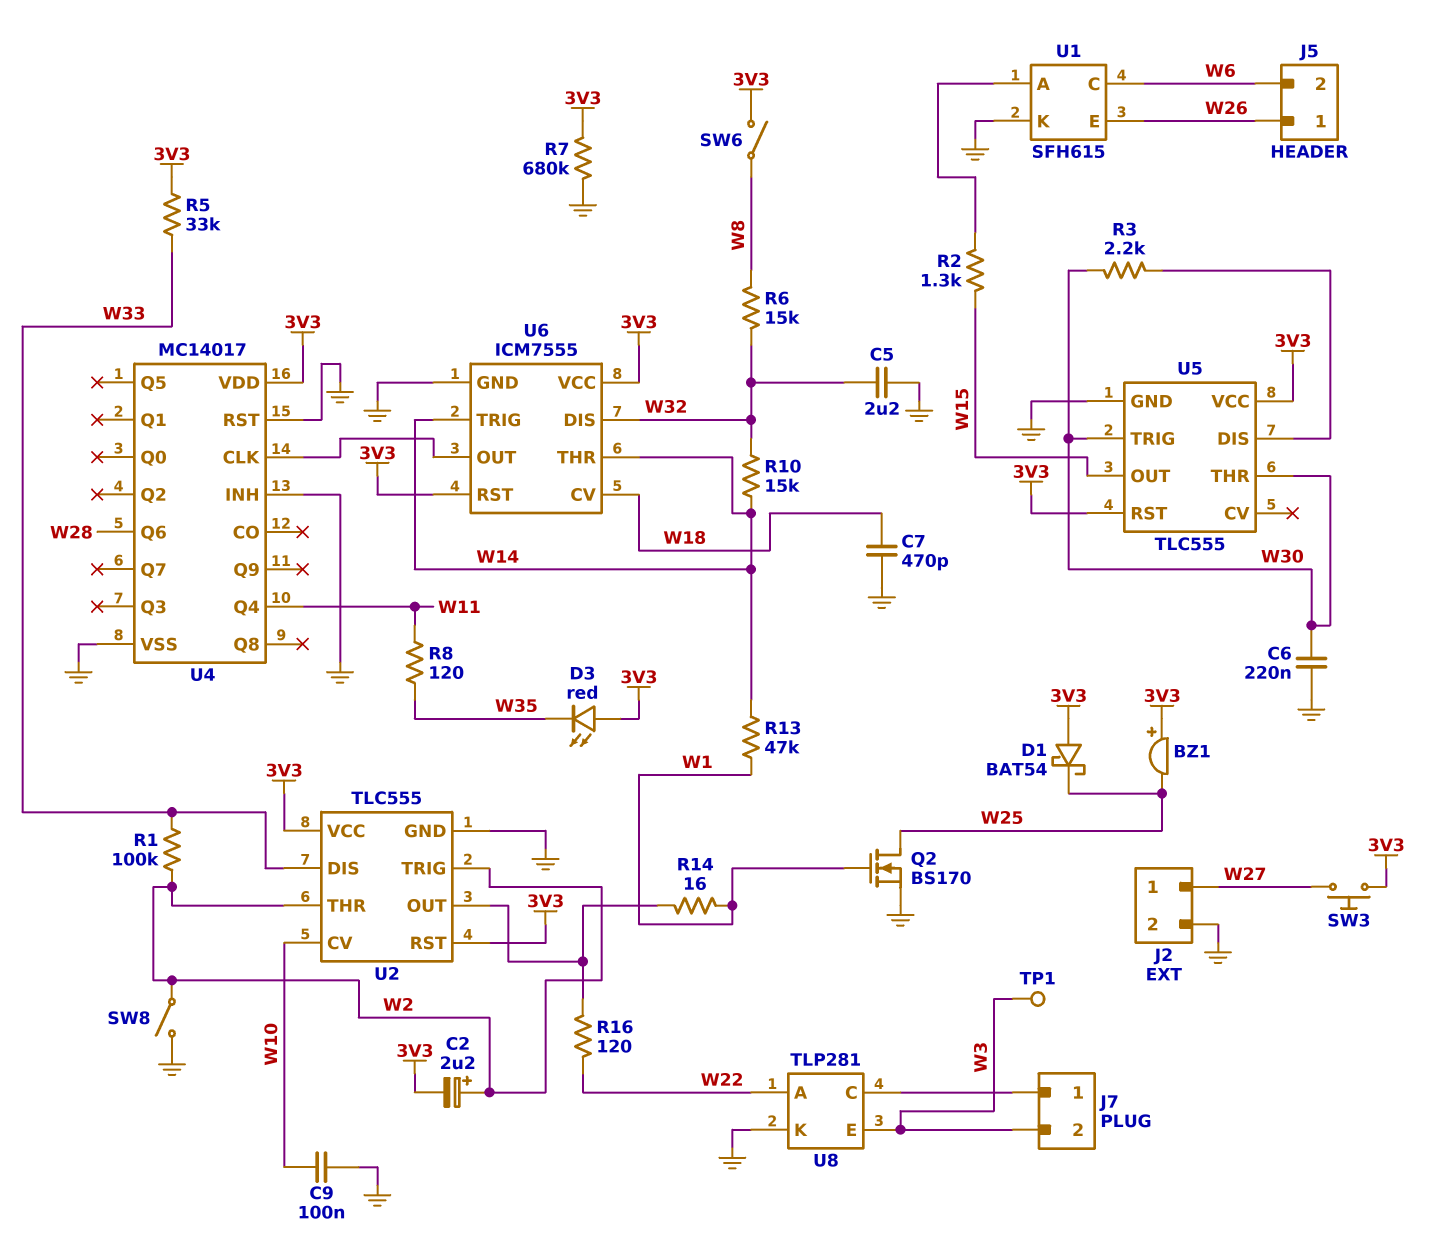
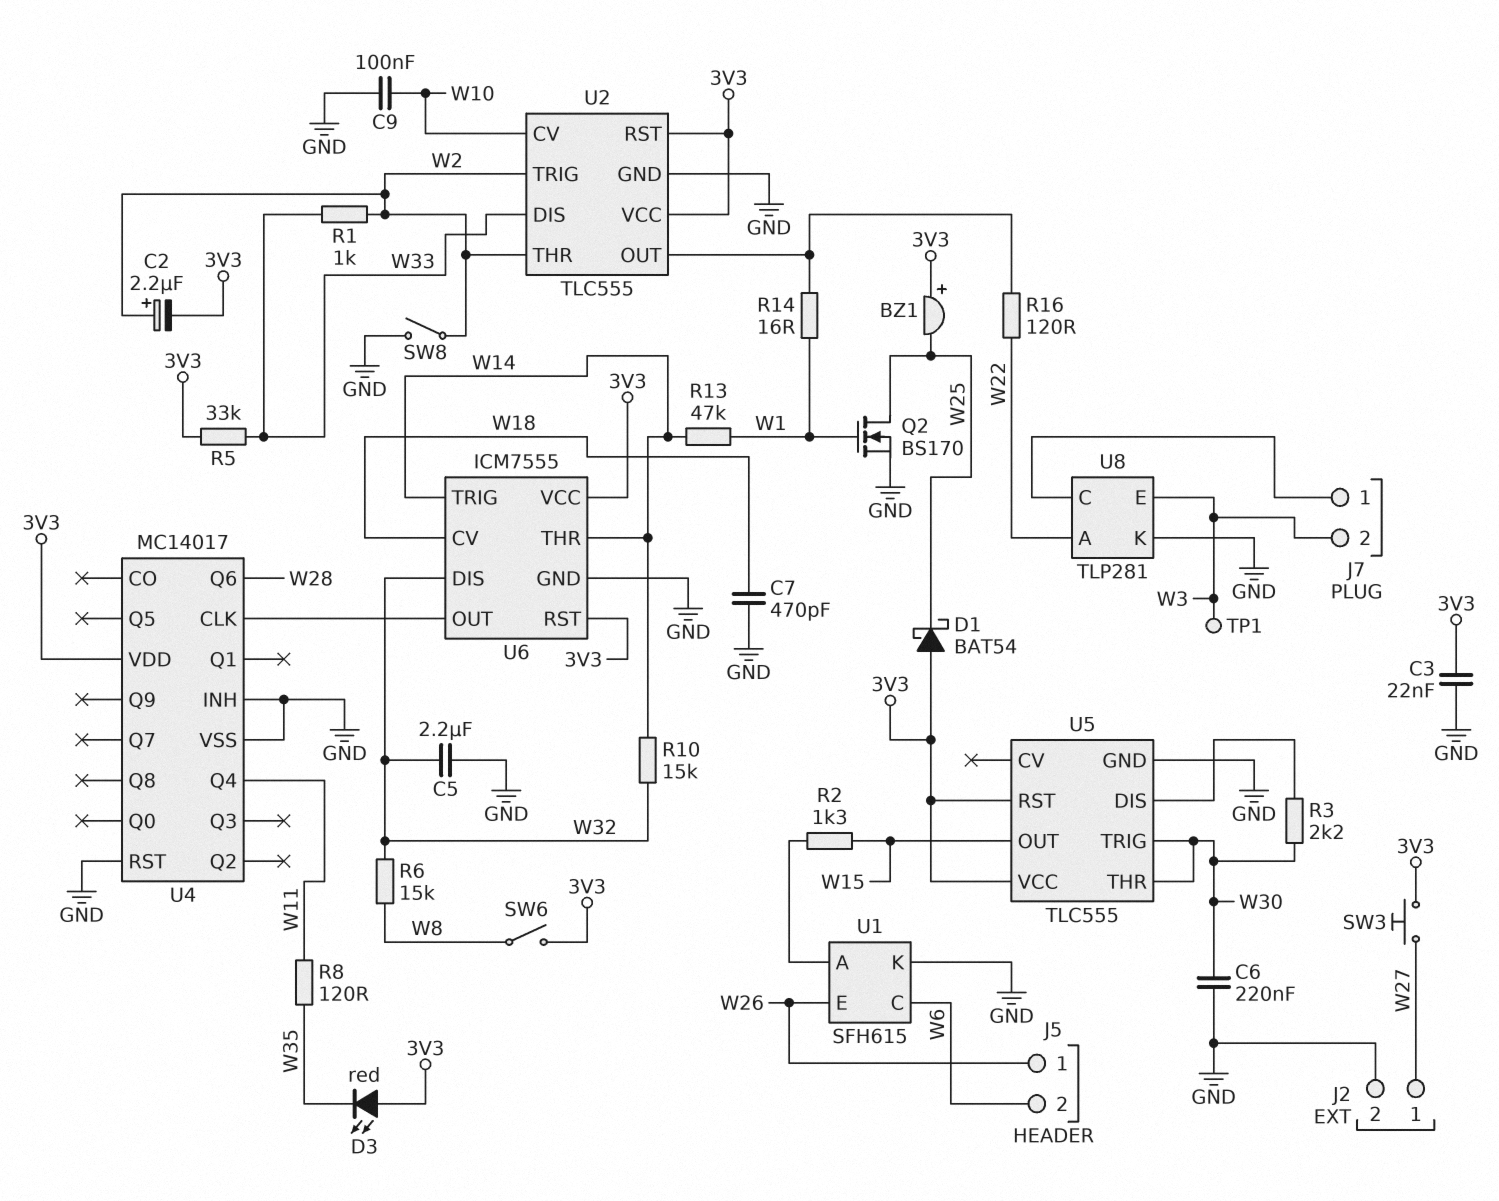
C3: none -> 22nF (3V3, GND)
R1: 100k (W2, W33) -> 1k (W2, W33)
R7: 680k (3V3, GND) -> none

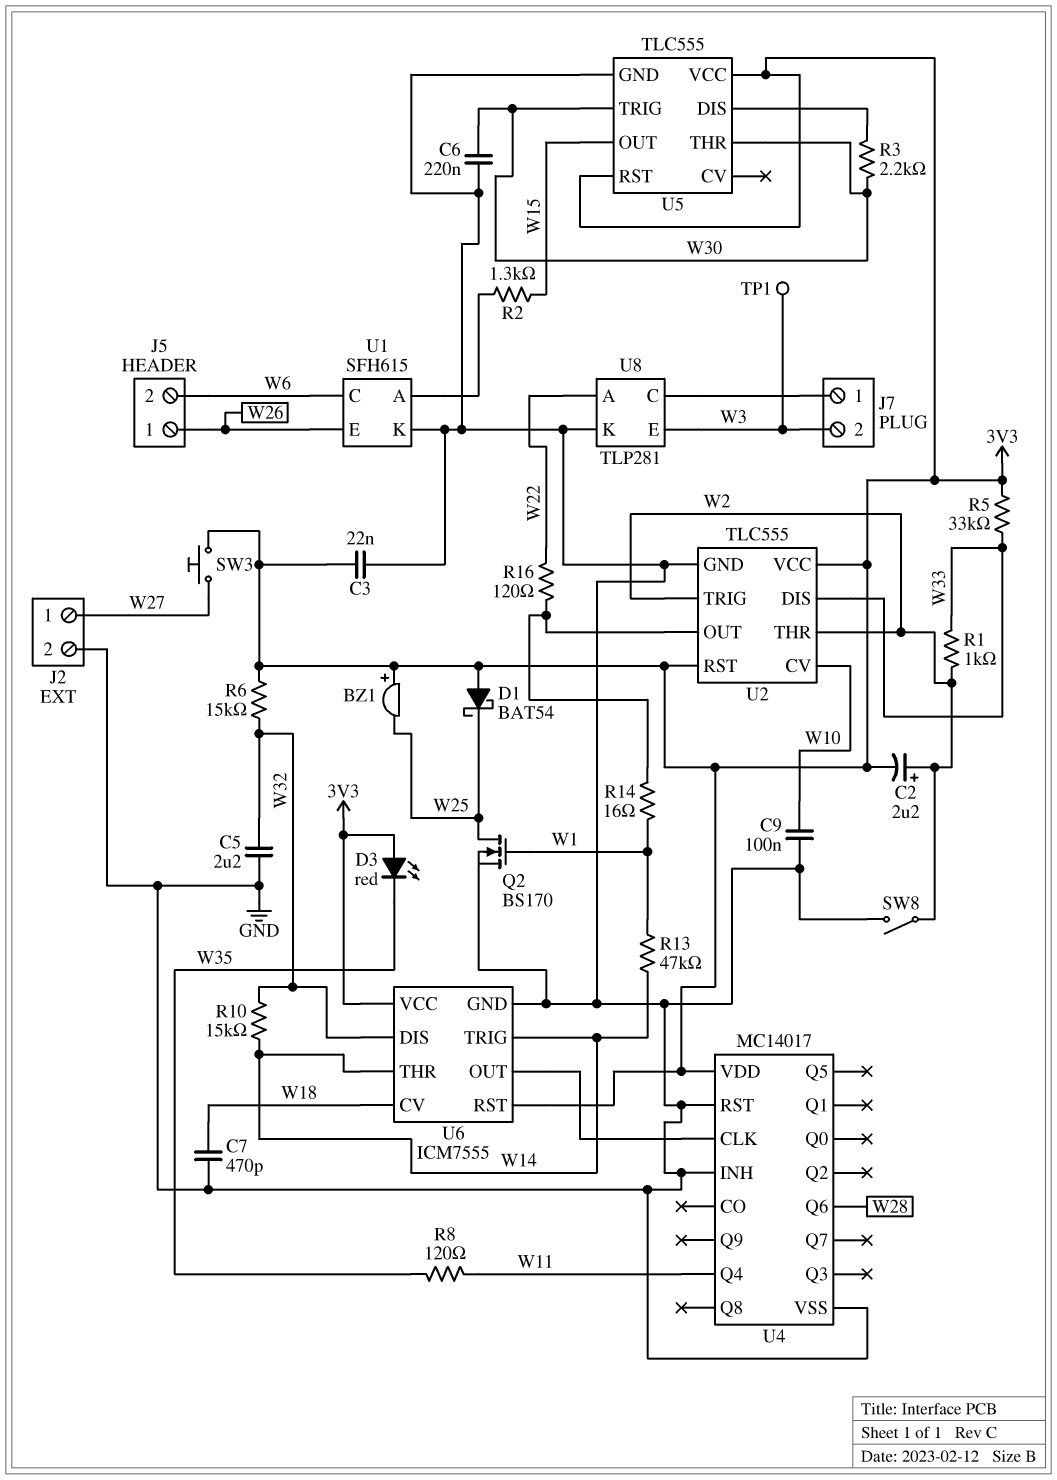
R6: 15k (W8, W32) -> 15k (3V3, W32)
SW6: switch (3V3, W8) -> none

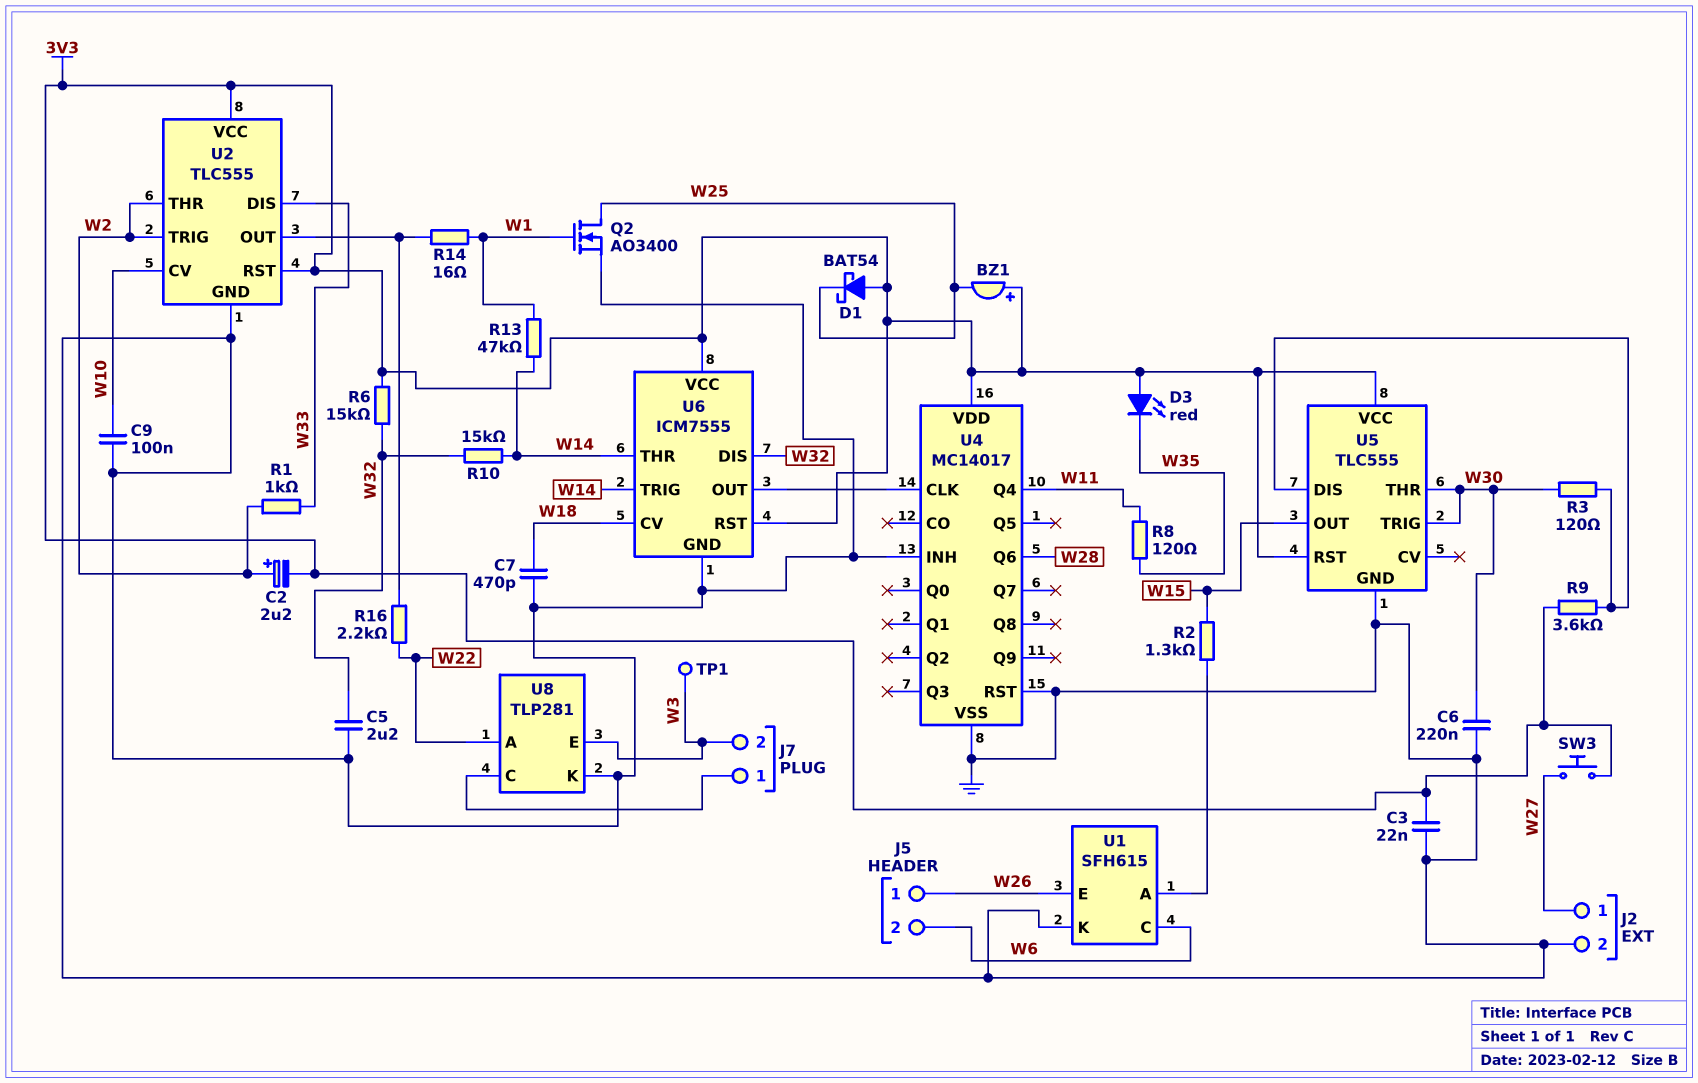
Q2: NMOS BS170 (G W1, D W25, S GND) -> NMOS AO3400 (G W1, D W25, S GND)
R3: 2.2k (U5/DIS, W30) -> 120 (U5/DIS, W30)
R5: 33k (3V3, W33) -> none
R9: none -> 3.6k (3V3, U5/DIS)
R16: 120 (U2/OUT, W22) -> 2.2k (U2/OUT, W22)
SW8: switch (GND, W2) -> none

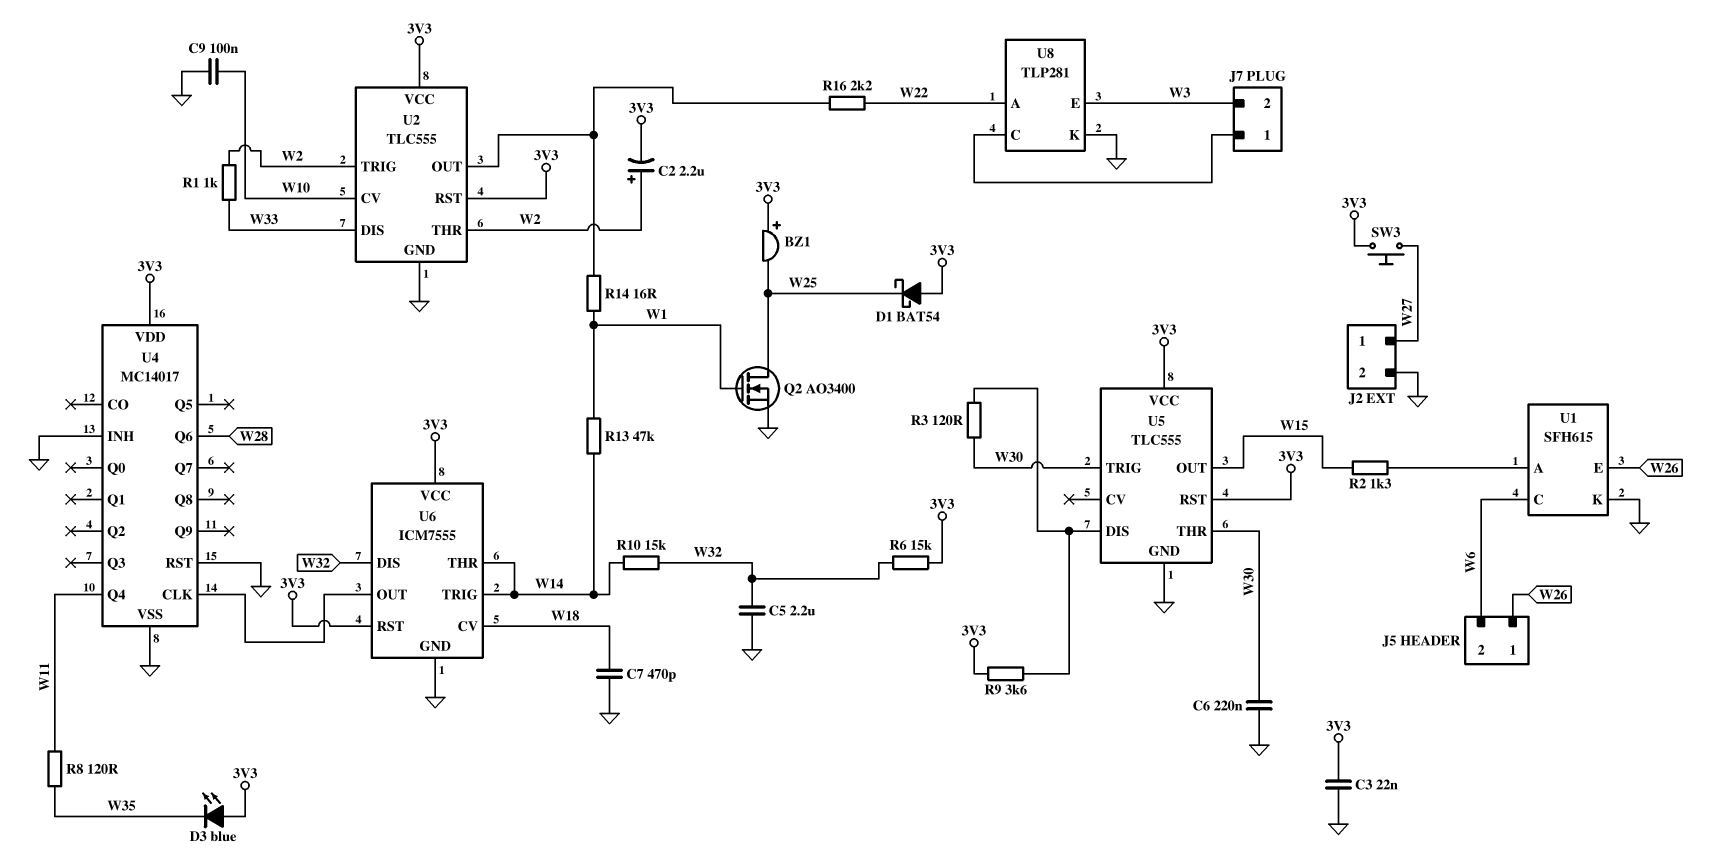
D3: LED red (A 3V3, K W35) -> LED blue (A 3V3, K W35)
TP1: test point (W3) -> none

